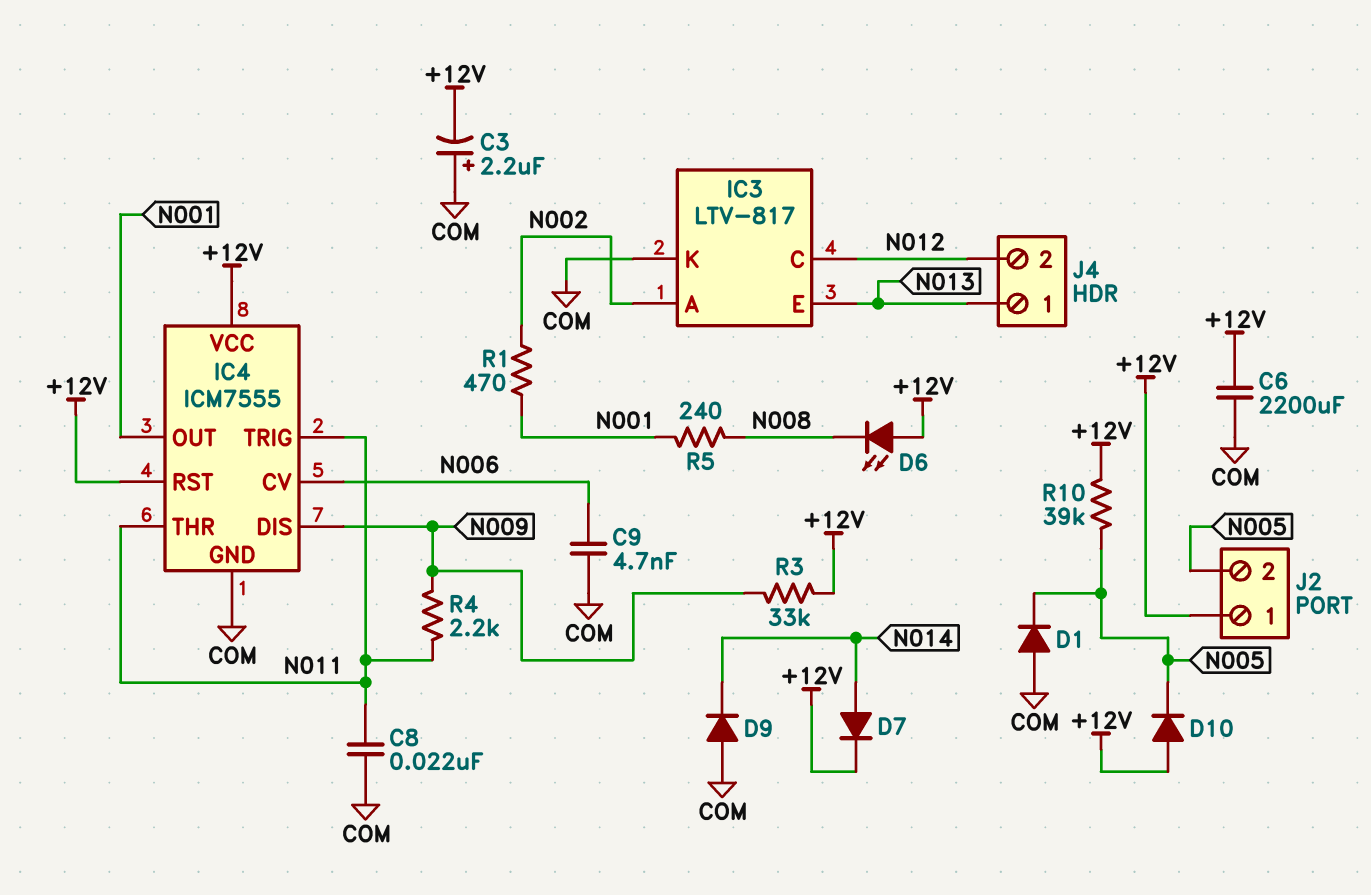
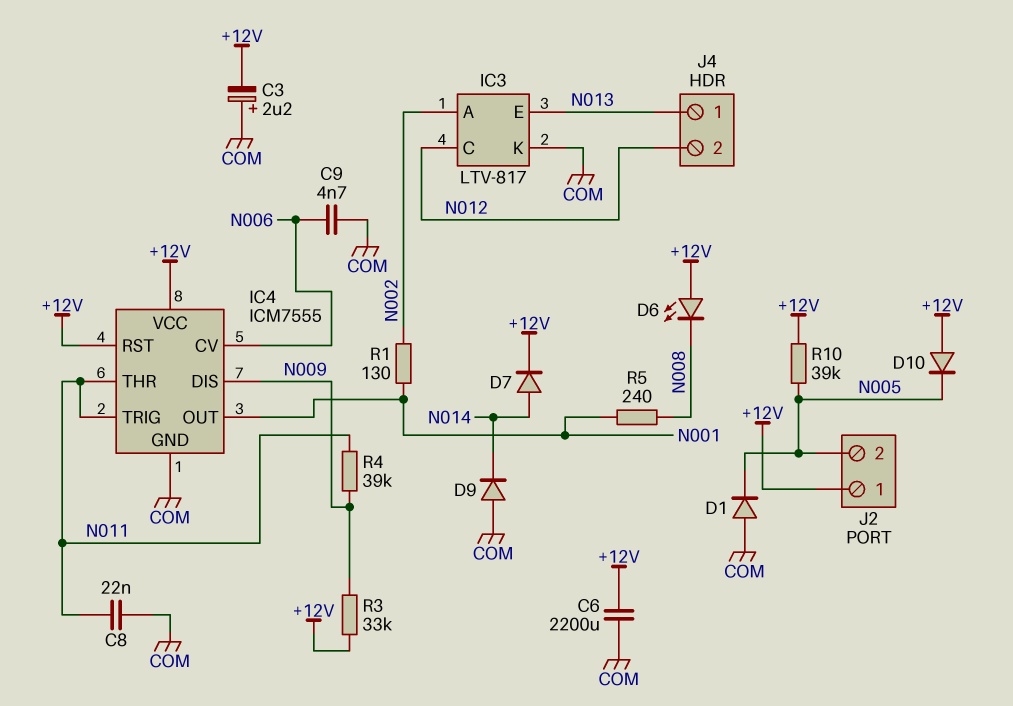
R1: 470 (N001, N002) -> 130 (N001, N002)
R4: 2.2k (N009, N011) -> 39k (N009, N011)

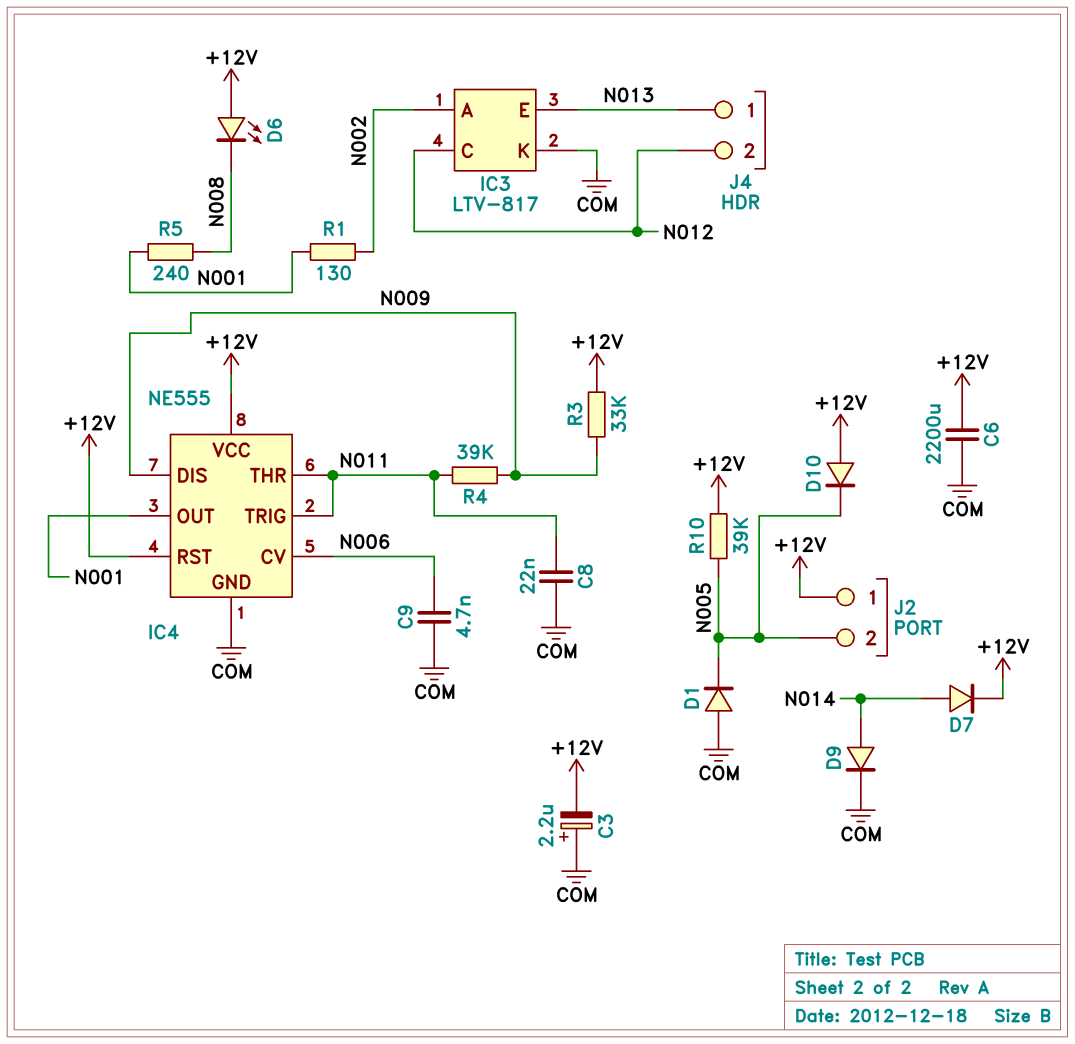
D9: diode (A COM, K N014) -> diode (A N014, K COM)
IC4: ICM7555 -> NE555

